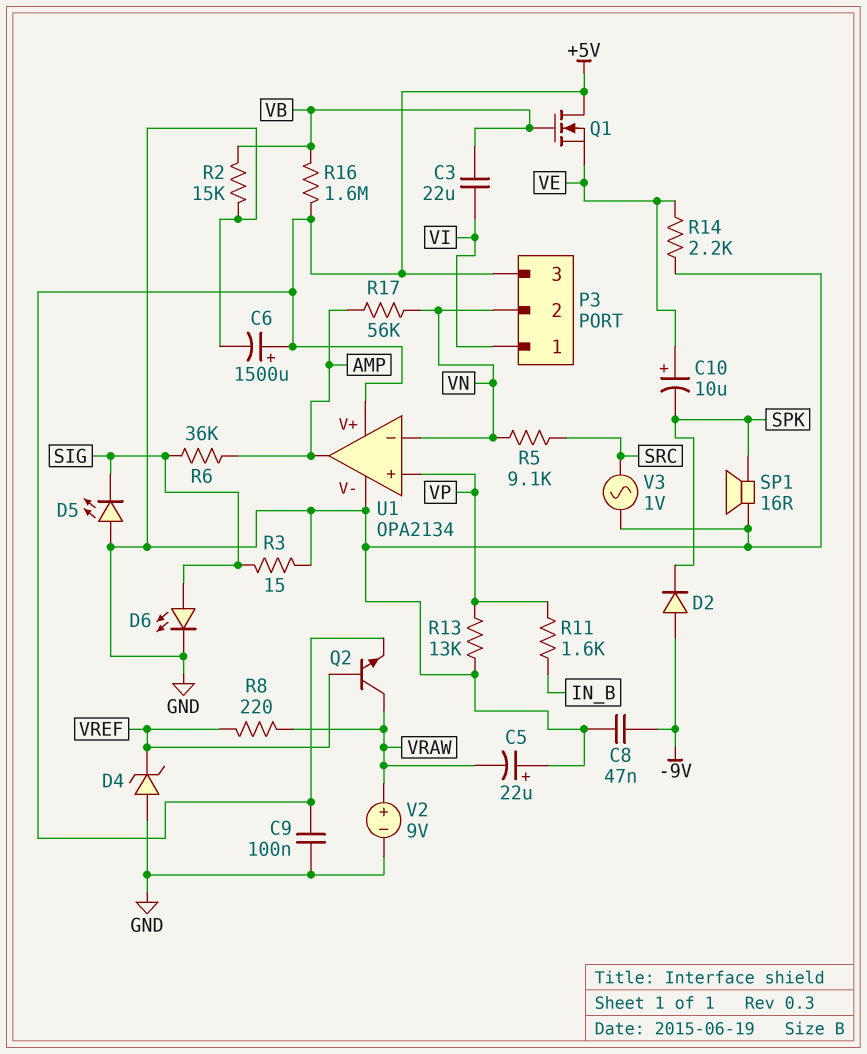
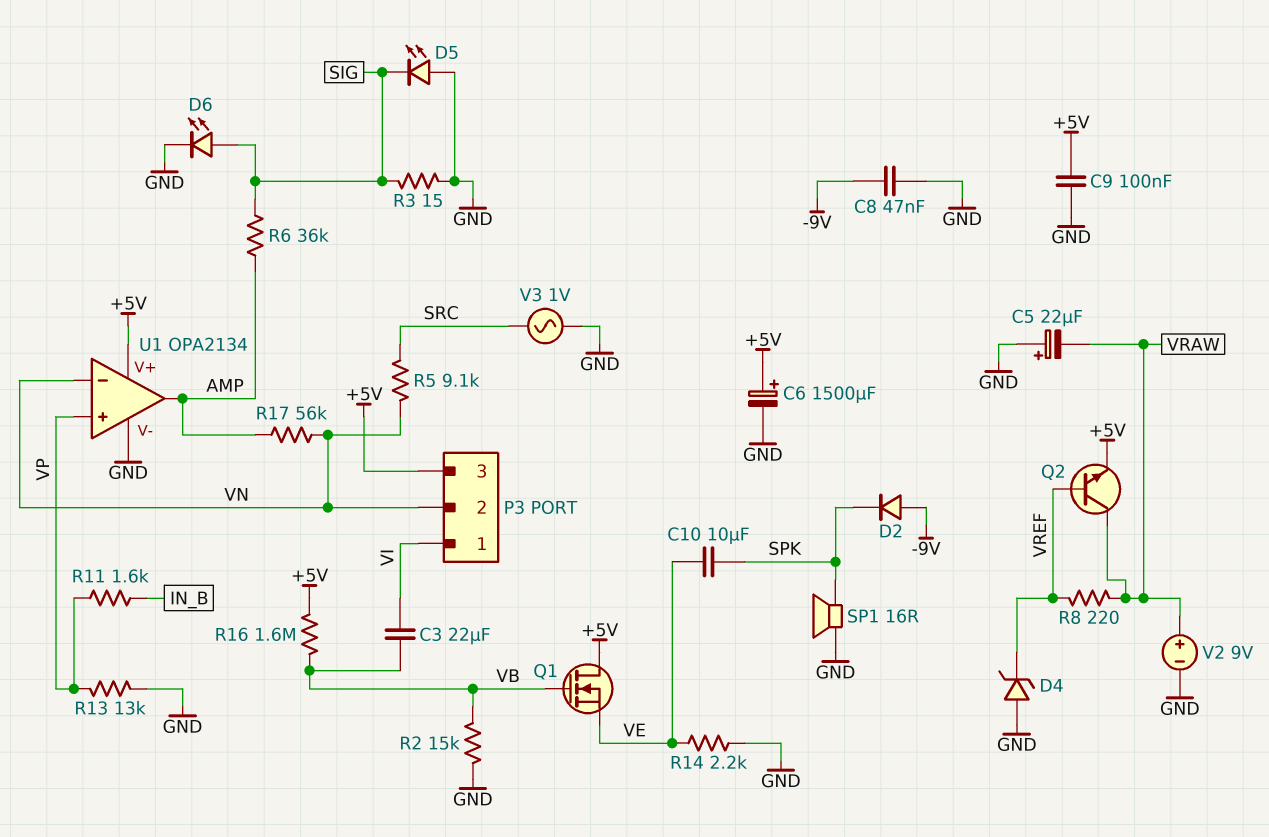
C10: 10uF (plus VE, minus SPK) -> 10uF (SPK, VE)

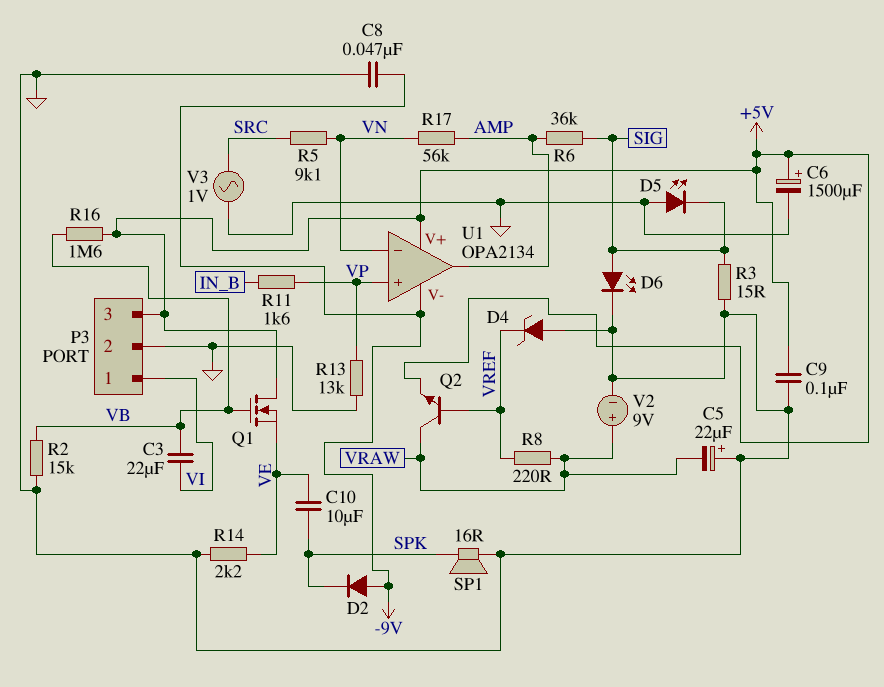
P3 pin 2: VN -> GND
U1 pin V-: GND -> -9V

